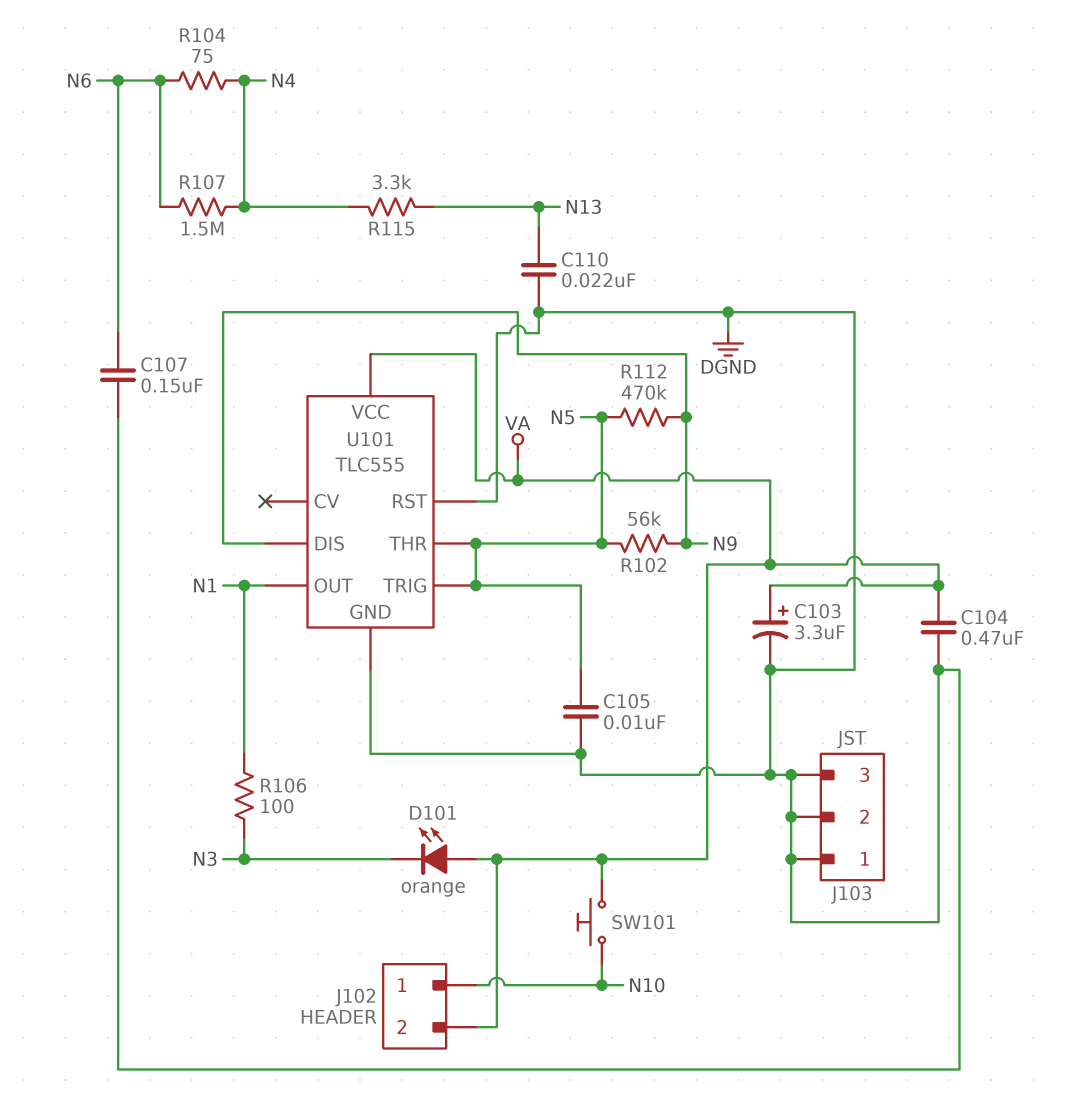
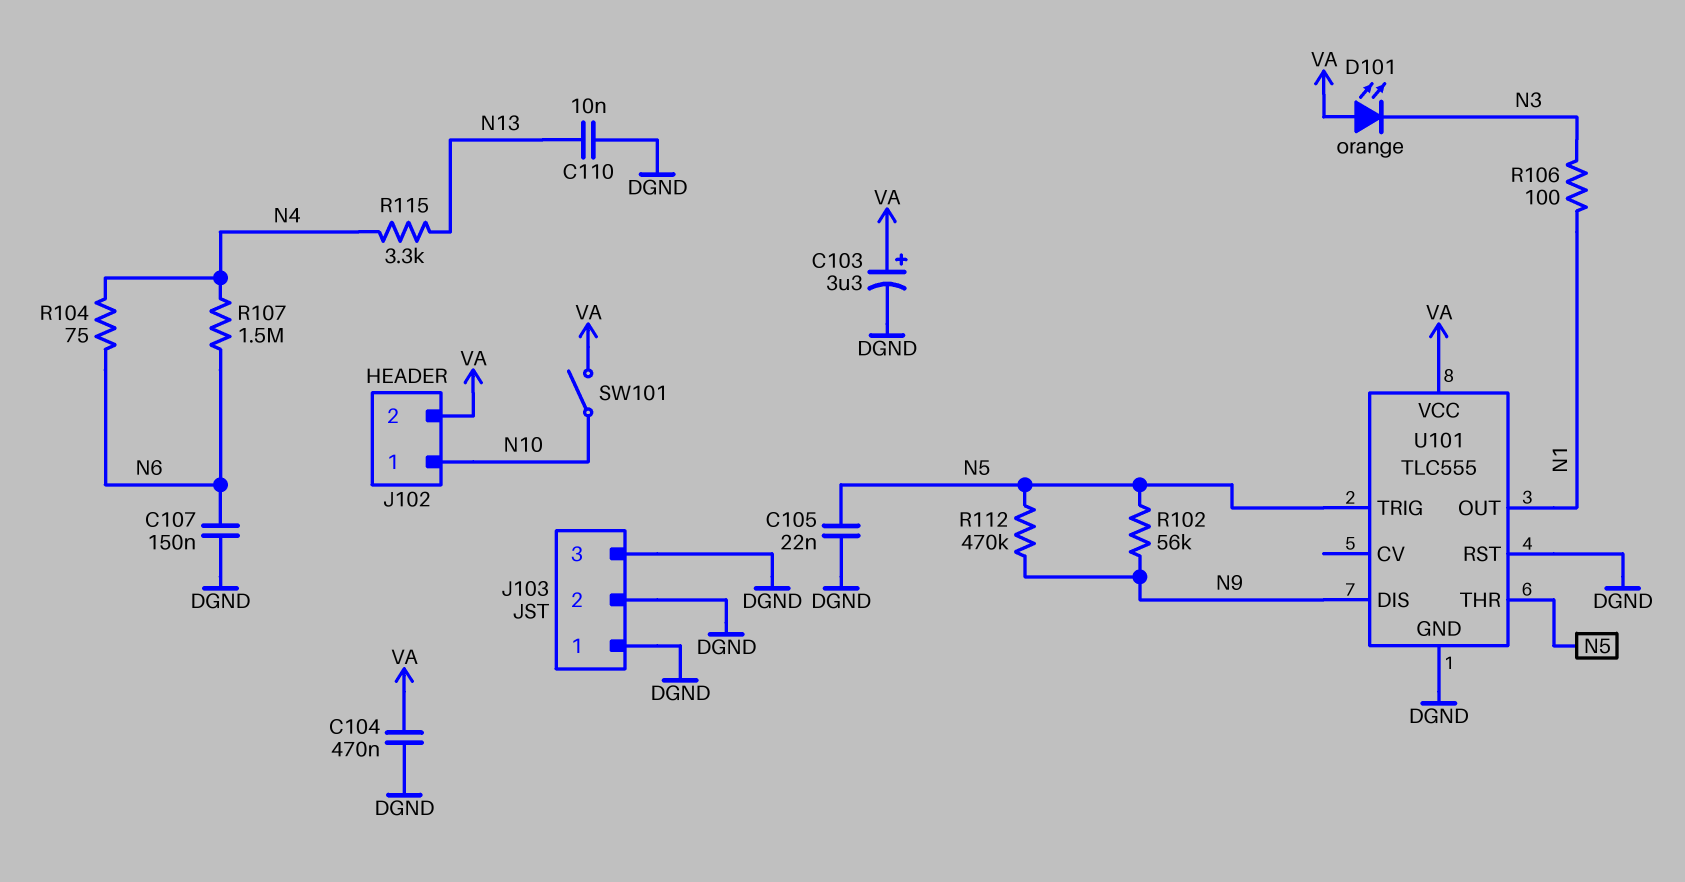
C105: 10nF (DGND, N5) -> 22nF (DGND, N5)
C110: 22nF (DGND, N13) -> 10nF (DGND, N13)
SW101: button (N10, VA) -> switch (N10, VA)

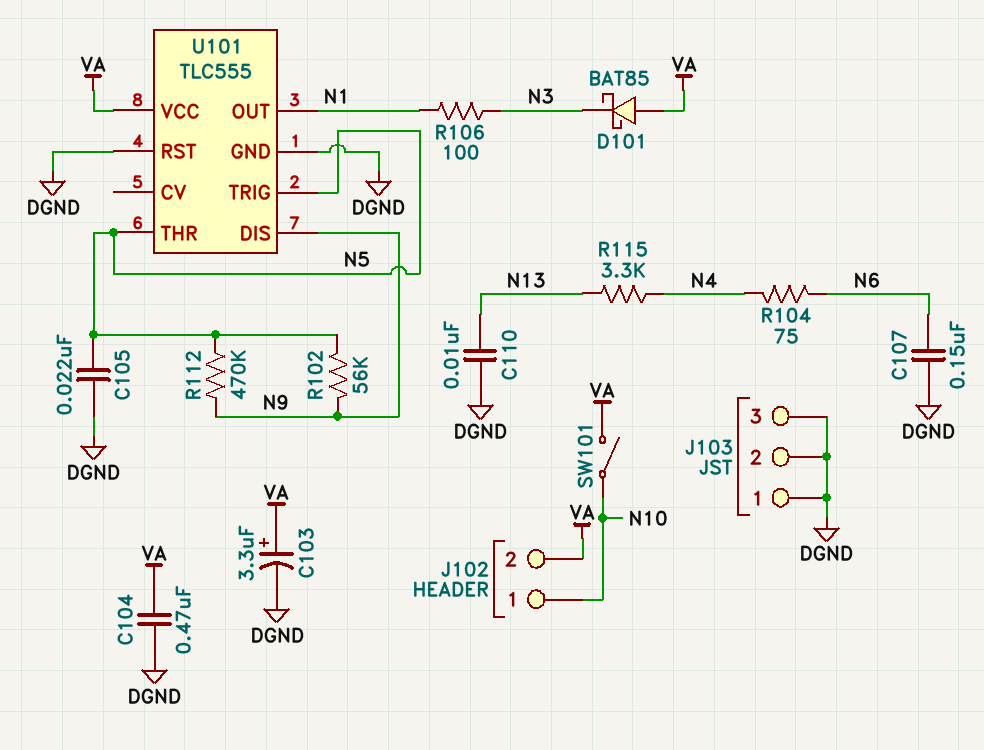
D101: LED orange (A VA, K N3) -> schottky BAT85 (A VA, K N3)
R107: 1.5M (N4, N6) -> none

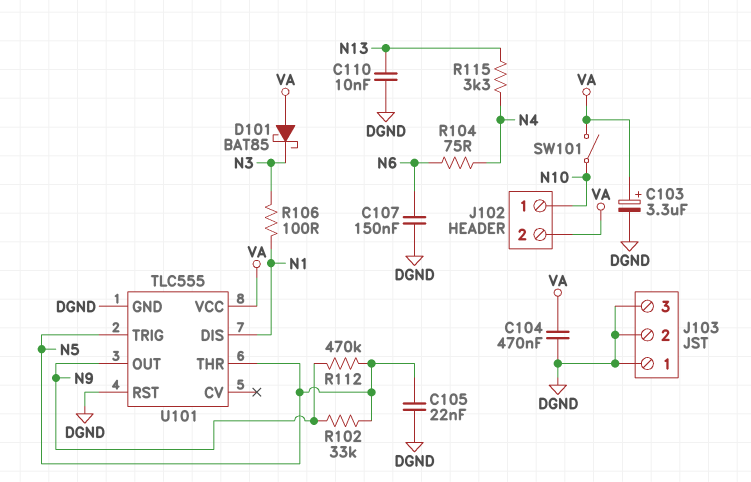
R102: 56k (N5, N9) -> 33k (N5, N9)
U101 pin DIS: N9 -> N1
U101 pin OUT: N1 -> N9

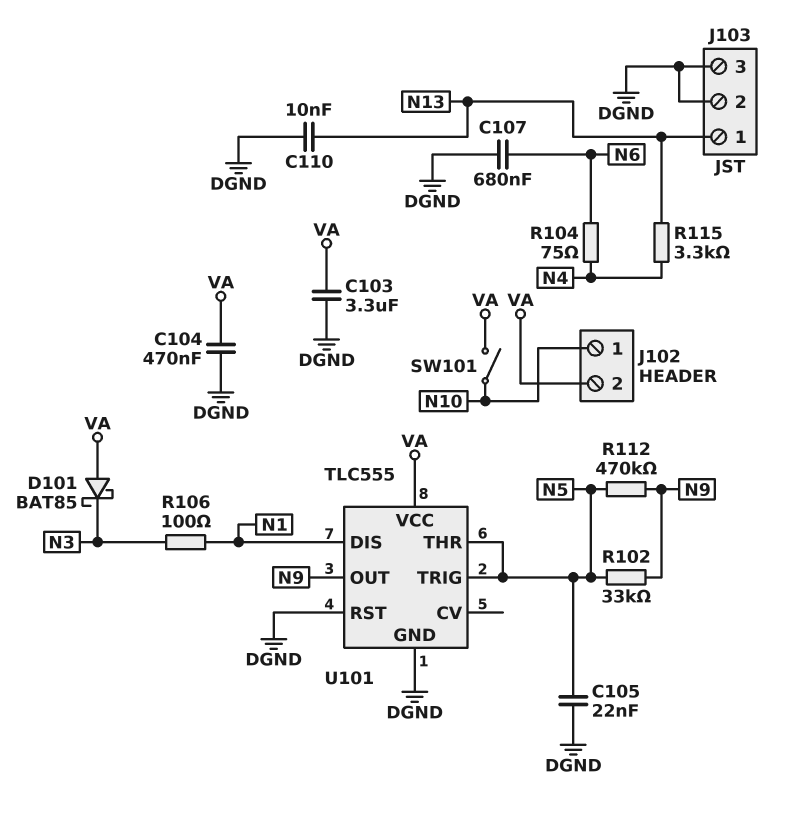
C103: 3.3uF (plus VA, minus DGND) -> 3.3uF (DGND, VA)
C107: 150nF (DGND, N6) -> 680nF (DGND, N6)
J103 pin 1: DGND -> N13

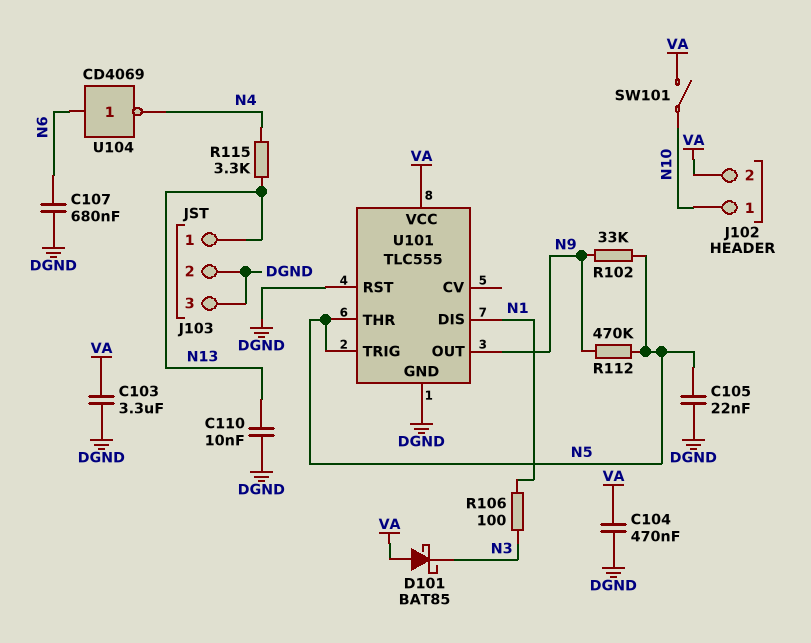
R104: 75 (N4, N6) -> none
U104: none -> NOT CD4069 (in N6, out N4)

